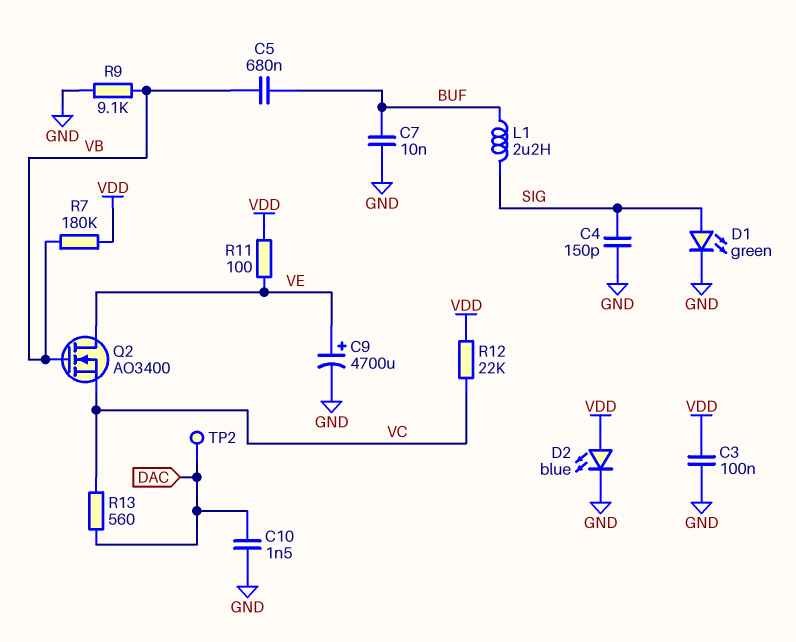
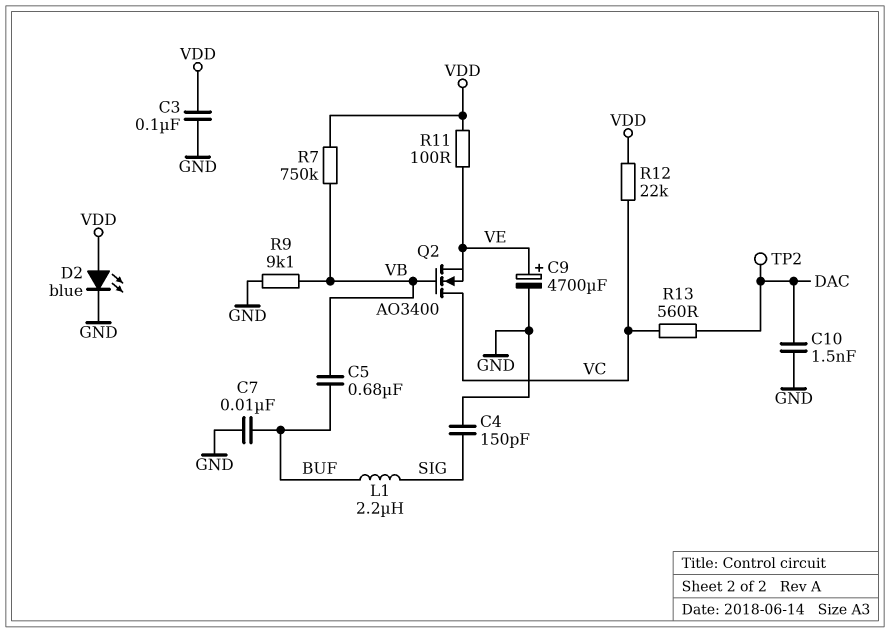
D1: LED green (A SIG, K GND) -> none
Q2: NMOS AO3400 (G VB, D VE, S VC) -> NMOS AO3400 (G VB, D VC, S VE)
R7: 180k (VB, VDD) -> 750k (VB, VDD)

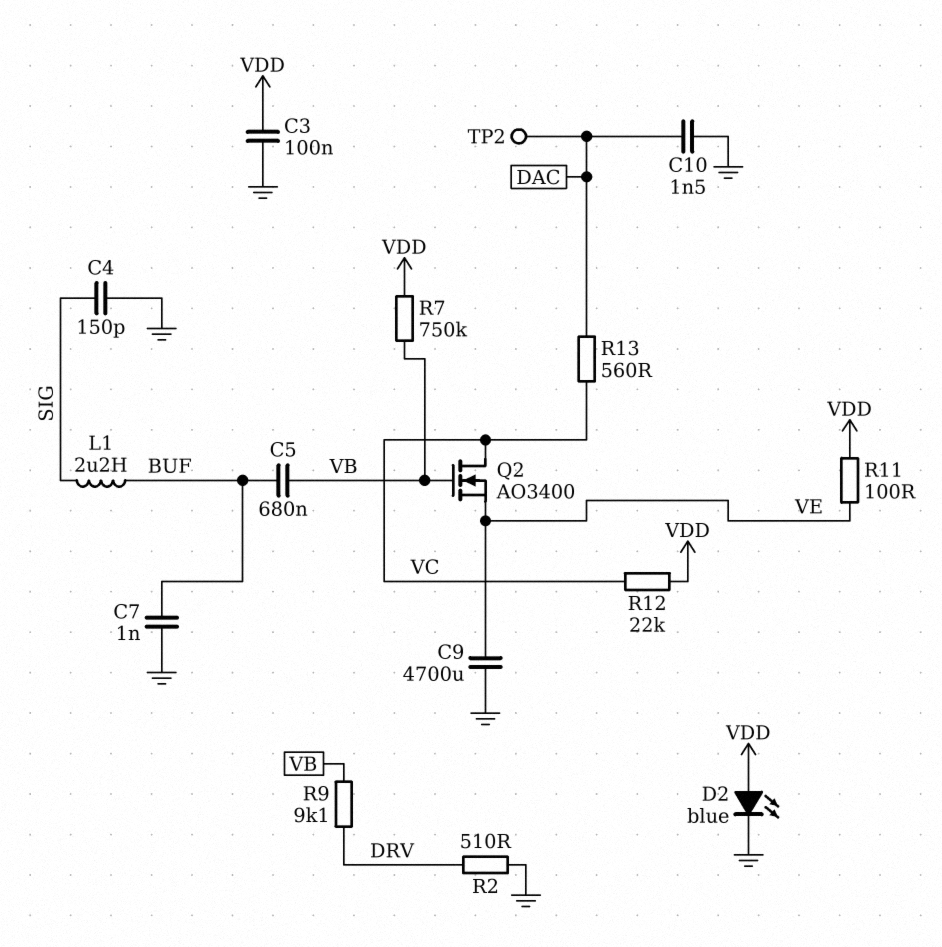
C7: 10nF (BUF, GND) -> 1nF (BUF, GND)
C9: 4700uF (plus VE, minus GND) -> 4700uF (GND, VE)
R2: none -> 510 (DRV, GND)
R9: 9.1k (GND, VB) -> 9.1k (DRV, VB)

